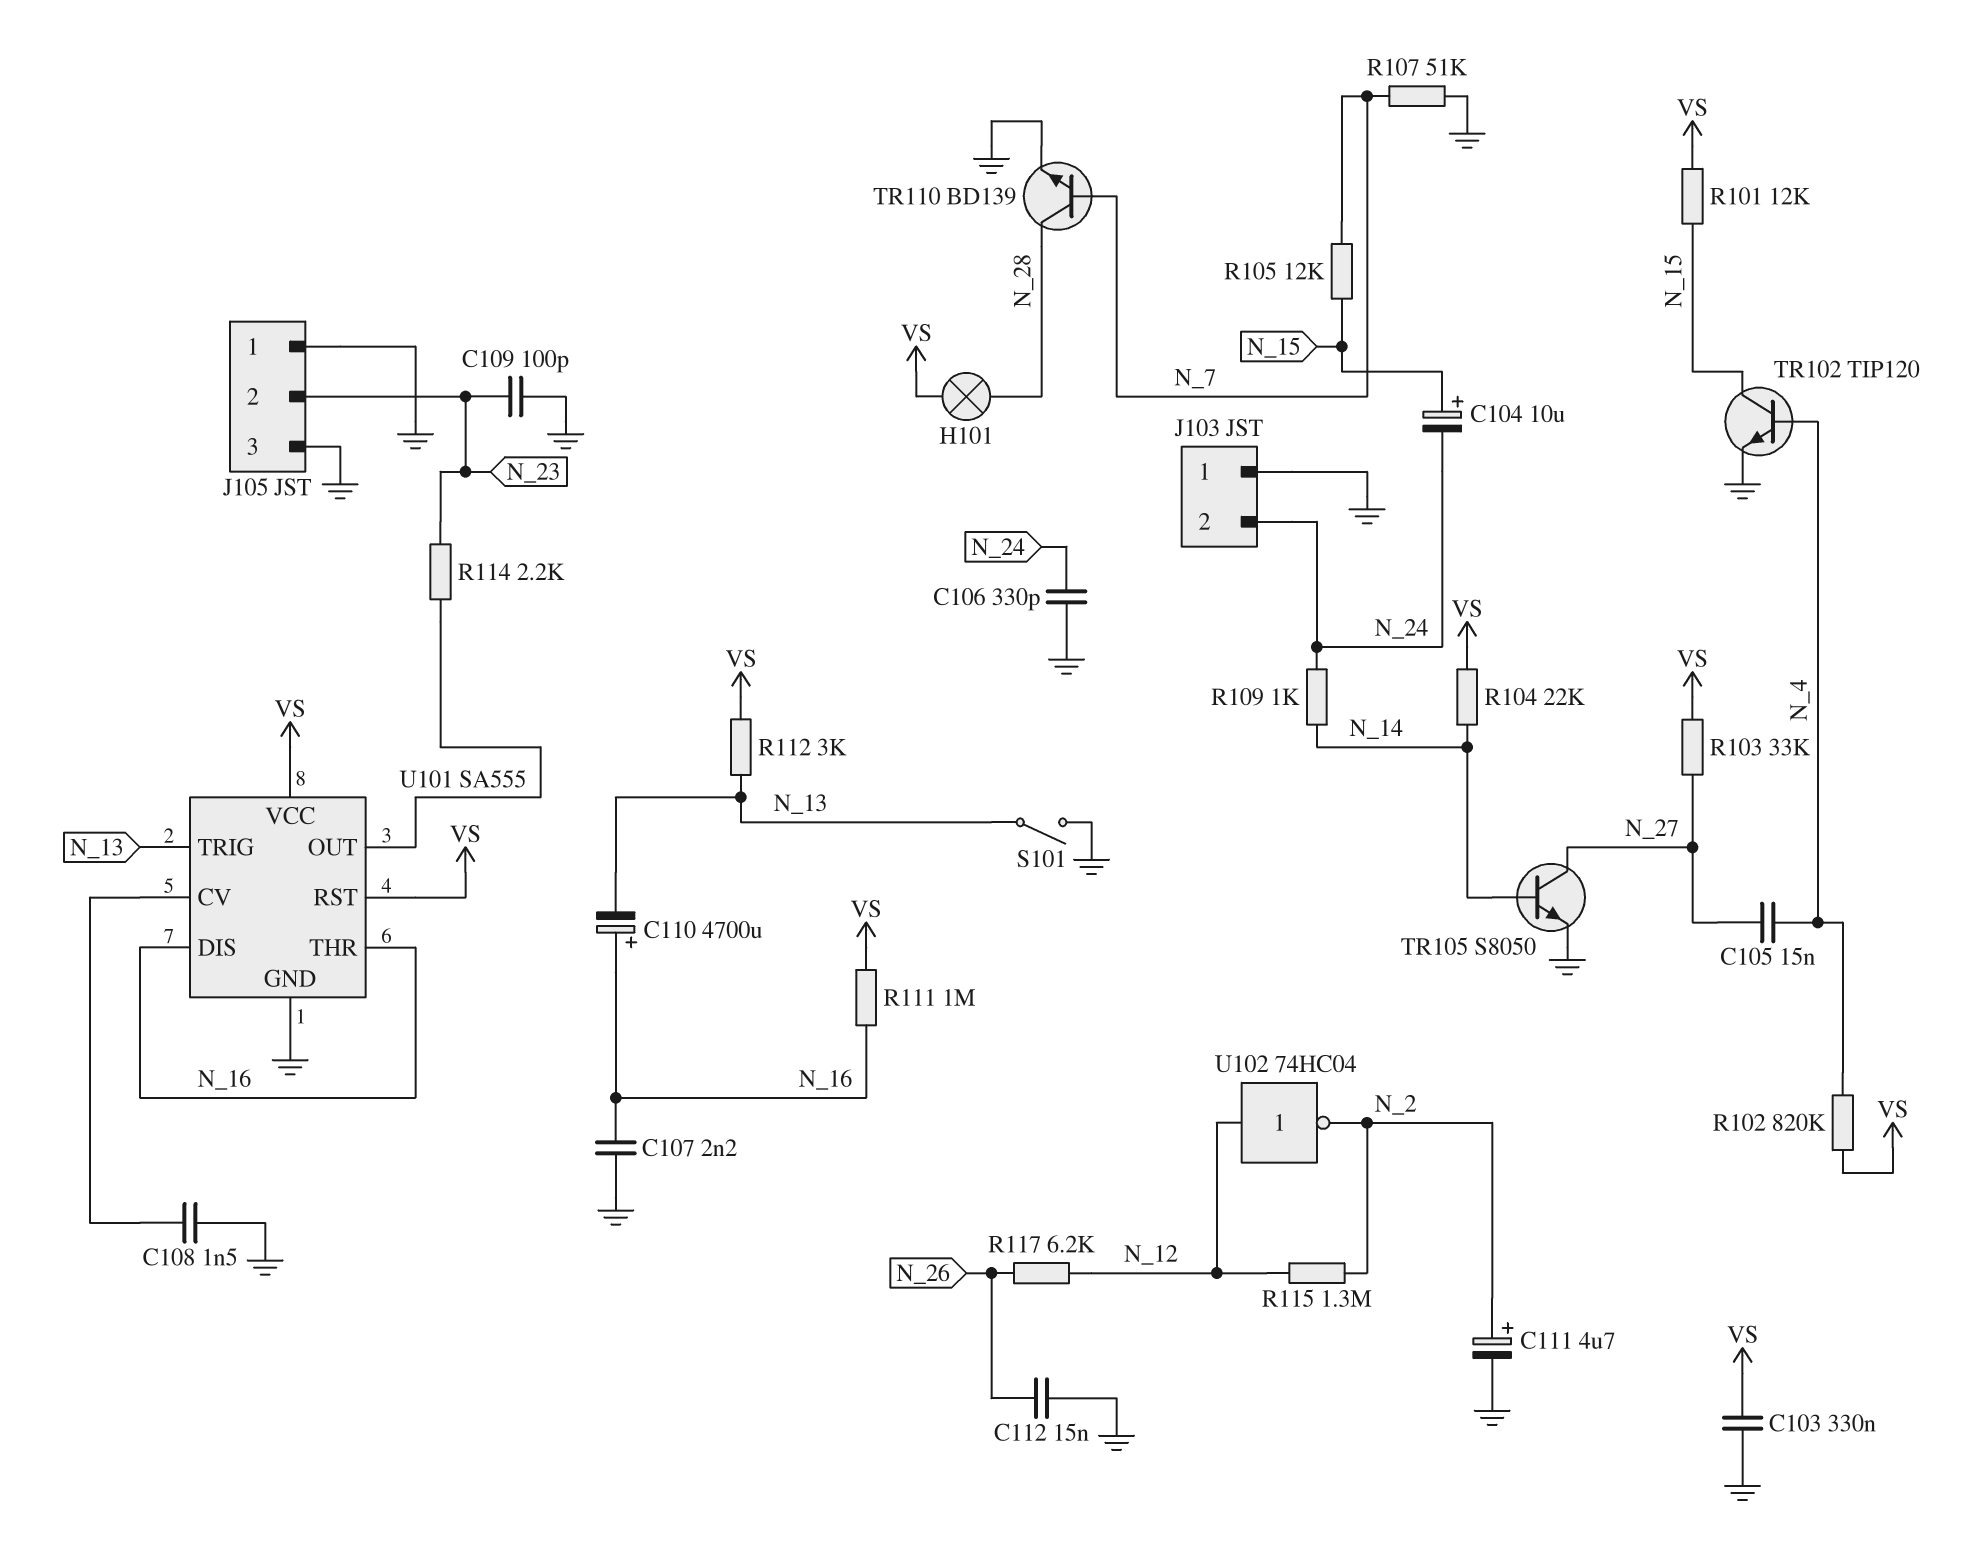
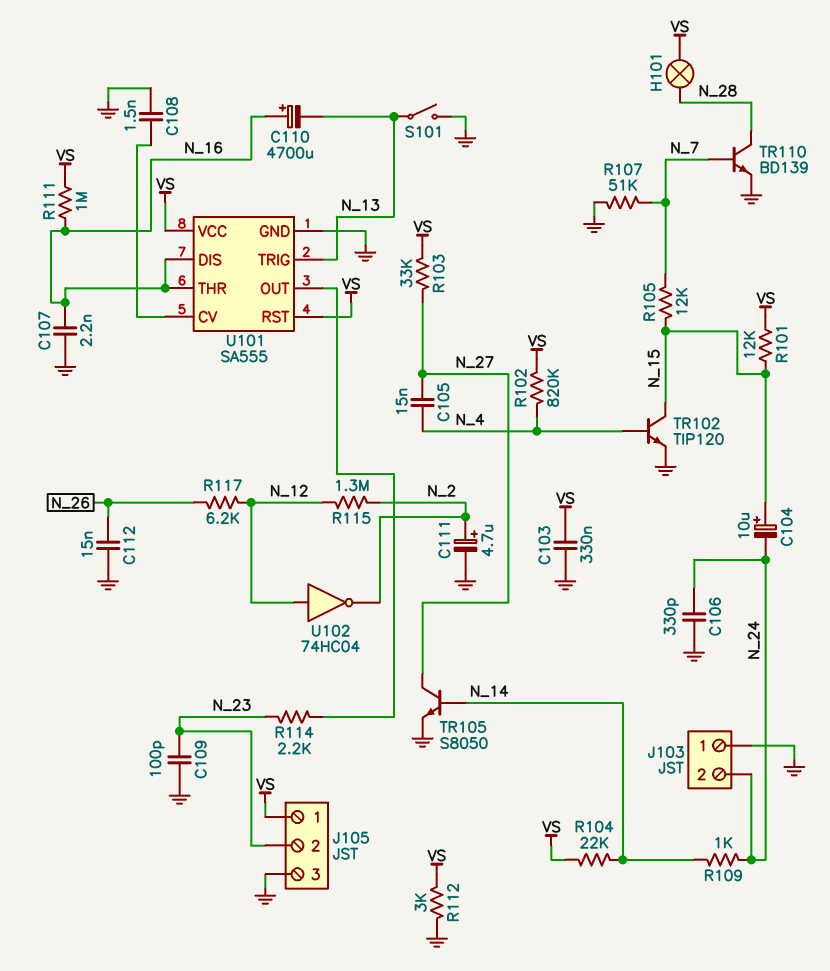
J105 pin 1: GND -> VS
R112: 3k (N_13, VS) -> 3k (GND, VS)

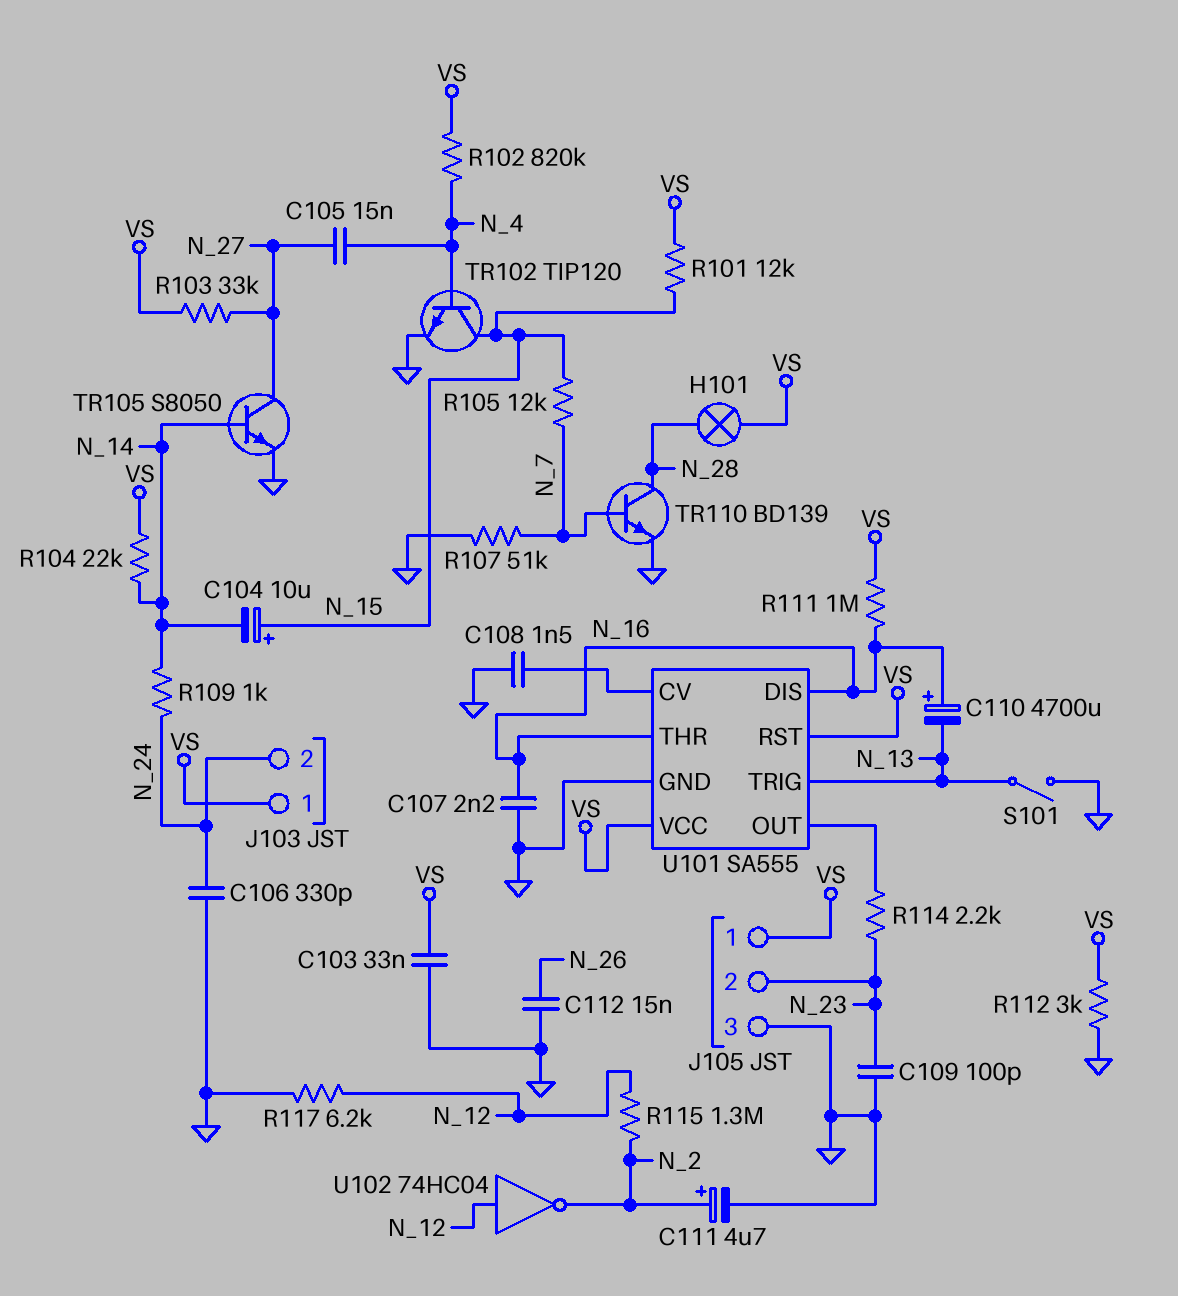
C103: 330nF (GND, VS) -> 33nF (GND, VS)
C104: 10uF (plus N_15, minus N_24) -> 10uF (plus N_15, minus N_14)
J103 pin 1: GND -> VS
R117: 6.2k (N_12, N_26) -> 6.2k (GND, N_12)

